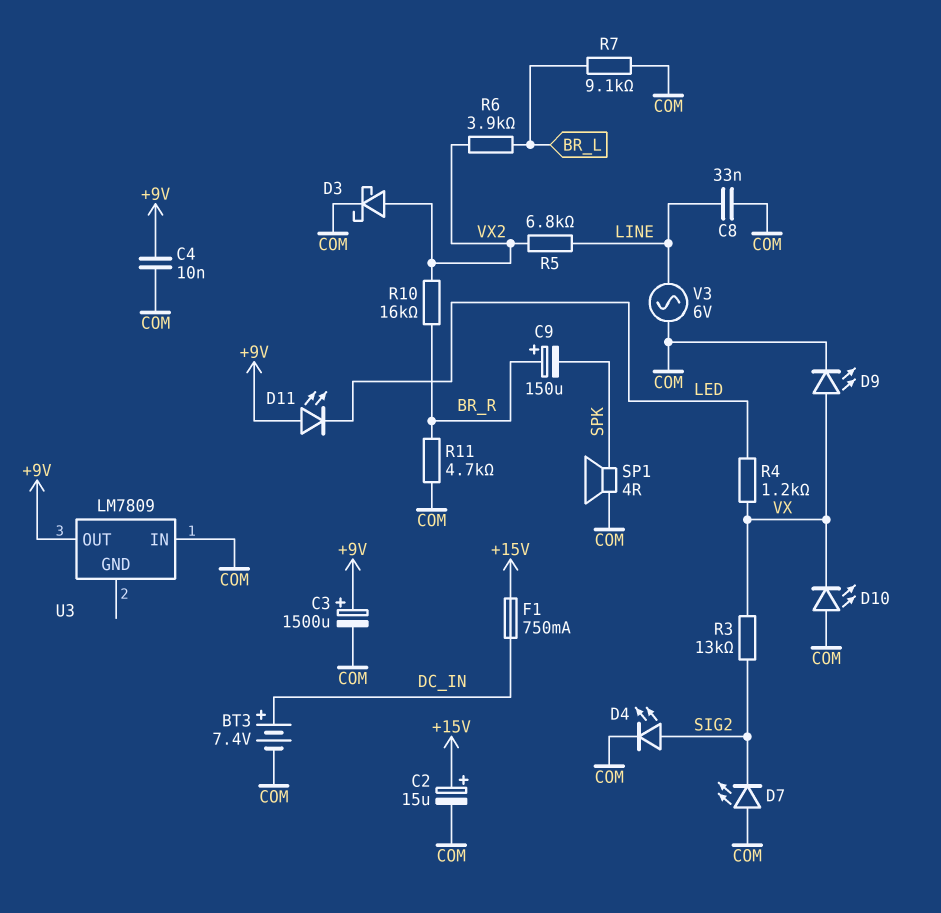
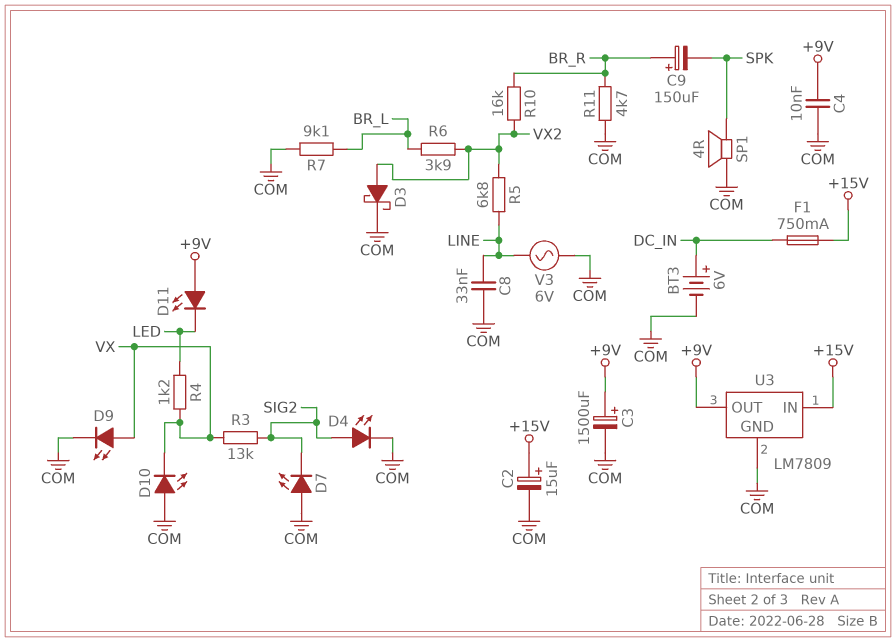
BT3: 7.4V (plus DC_IN, minus COM) -> 6V (plus DC_IN, minus COM)
U3 pin GND: none -> COM
U3 pin IN: COM -> +15V

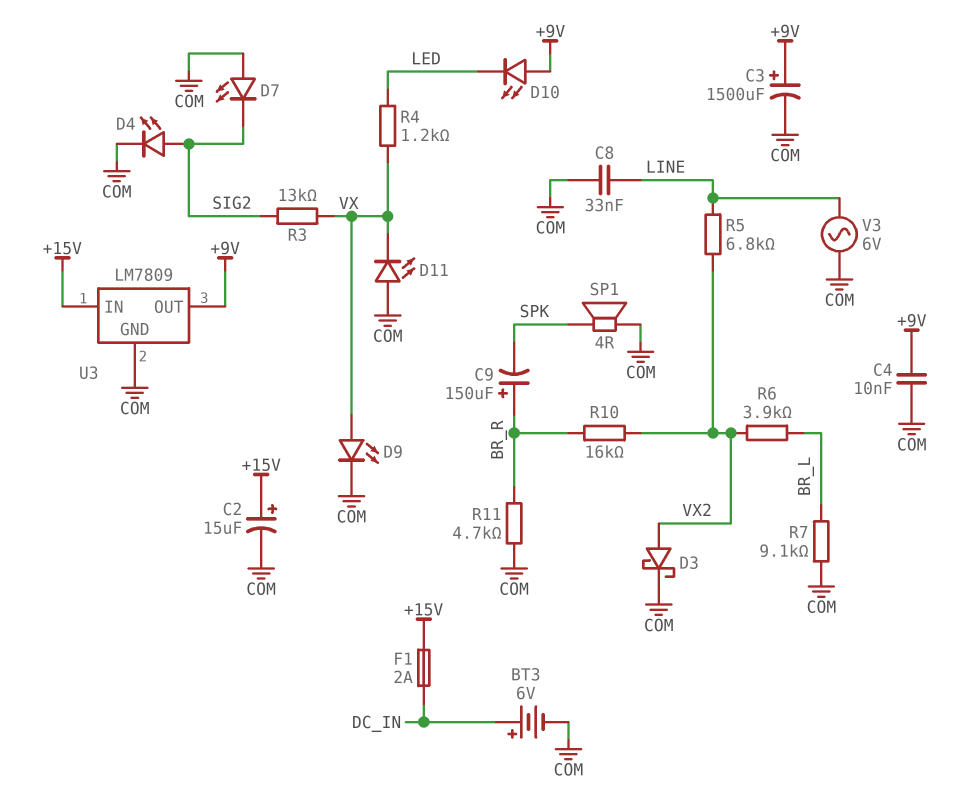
D10: LED (A COM, K VX) -> LED (A +9V, K LED)
D11: LED (A +9V, K LED) -> LED (A COM, K VX)
F1: 750mA (+15V, DC_IN) -> 2A (+15V, DC_IN)

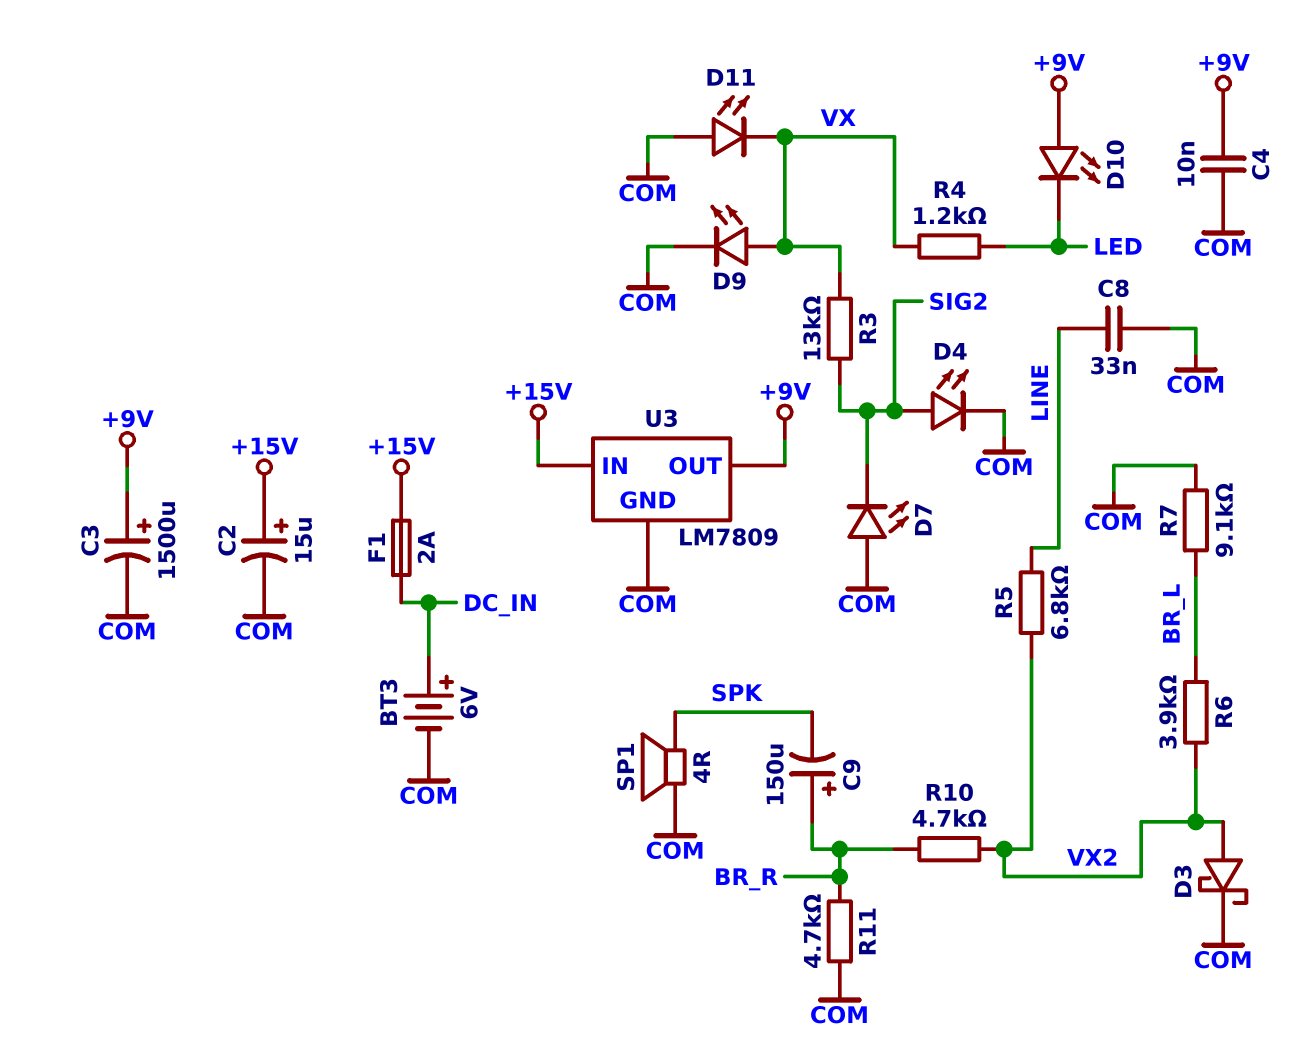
R10: 16k (BR_R, VX2) -> 4.7k (BR_R, VX2)
V3: AC 6V (COM, LINE) -> none

